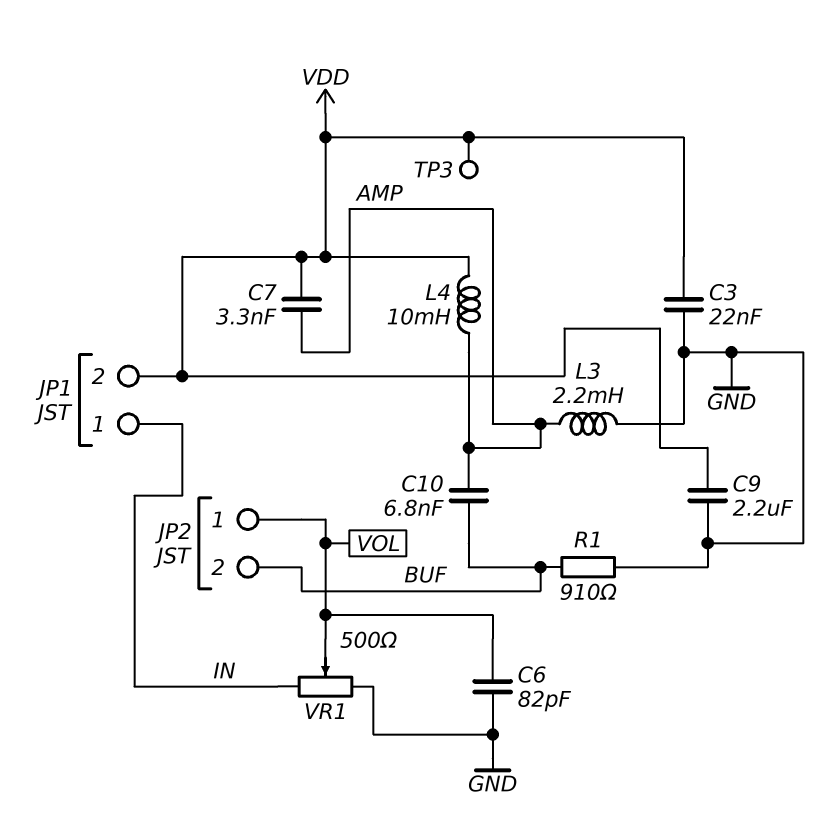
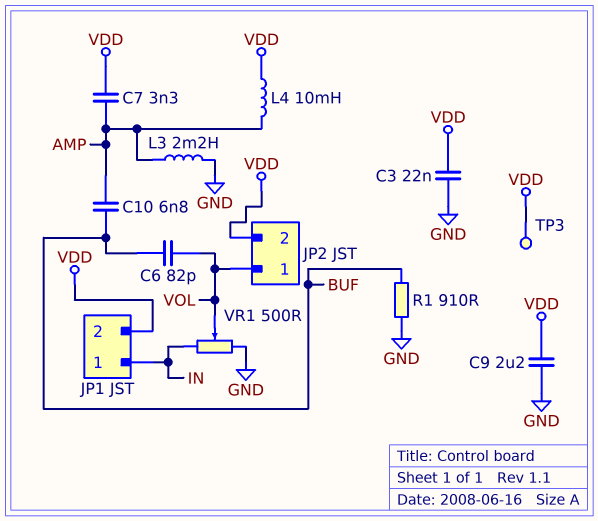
C6: 82pF (GND, VOL) -> 82pF (BUF, VOL)
JP2 pin 2: BUF -> VDD

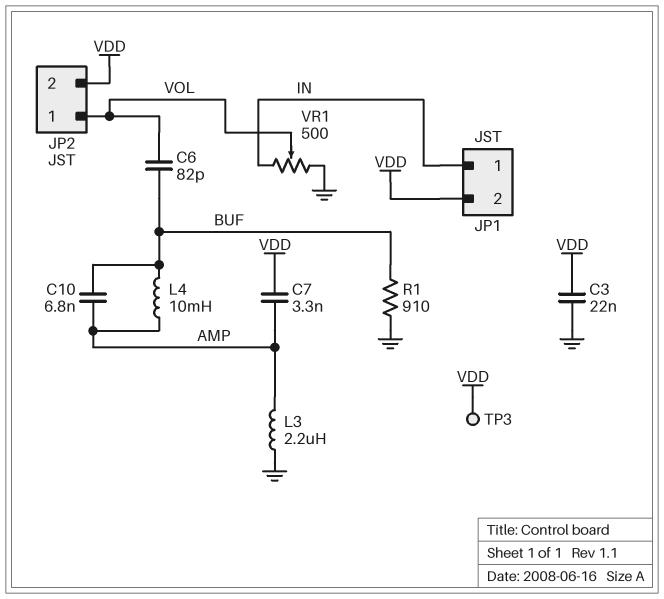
C9: 2.2uF (GND, VDD) -> none
L3: 2.2mH (AMP, GND) -> 2.2uH (AMP, GND)
L4: 10mH (AMP, VDD) -> 10mH (AMP, BUF)

